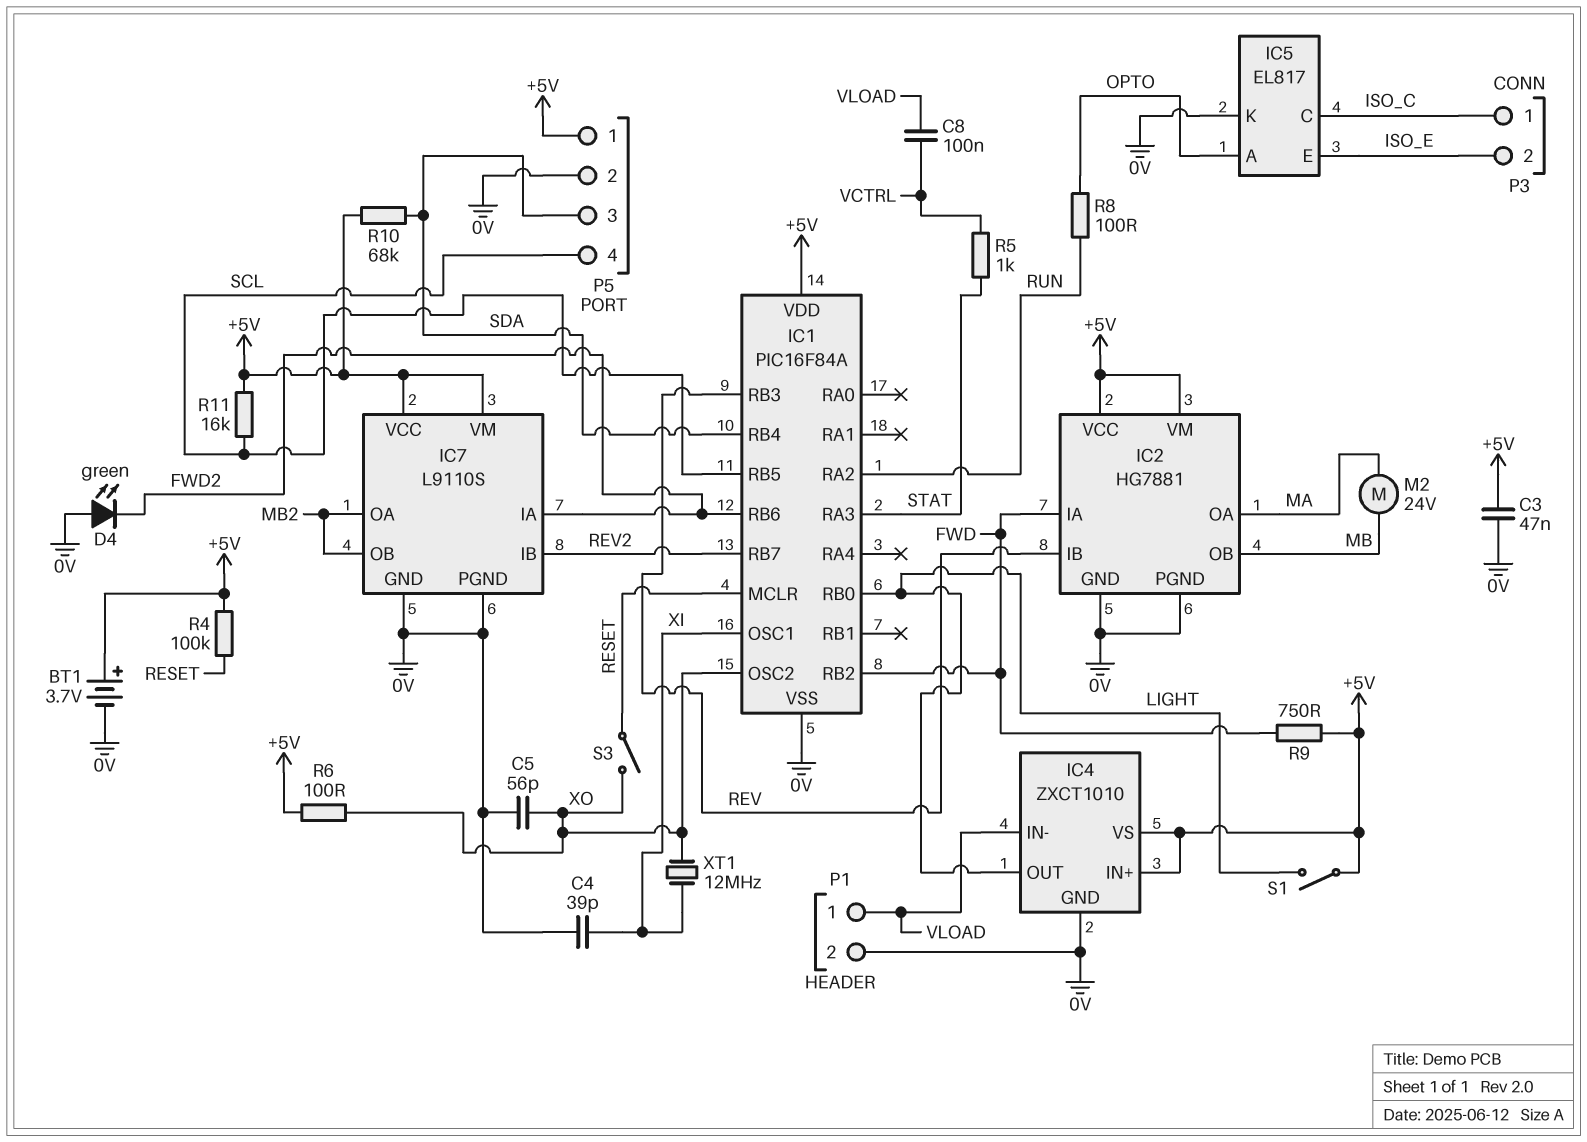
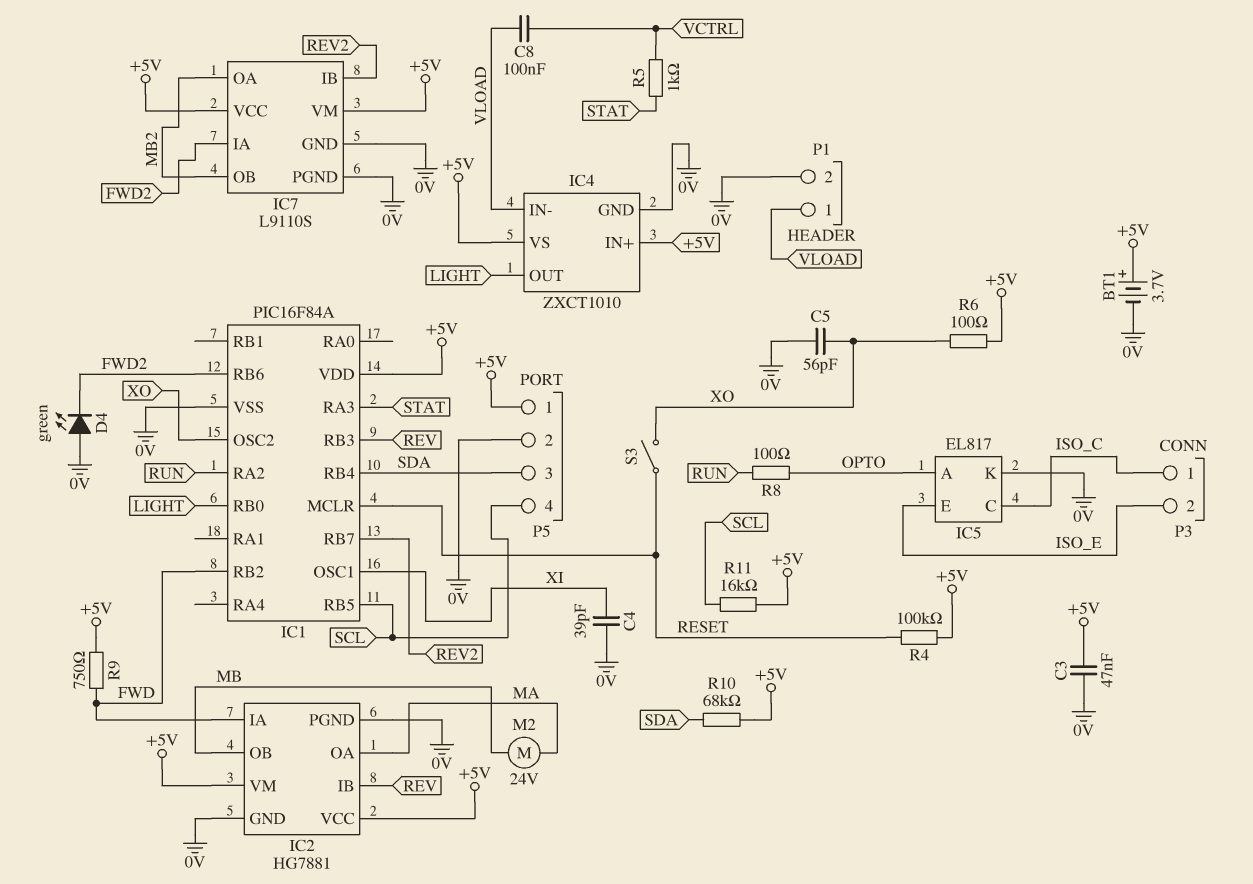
S1: switch (+5V, LIGHT) -> none
XT1: 12MHz (XI, XO) -> none

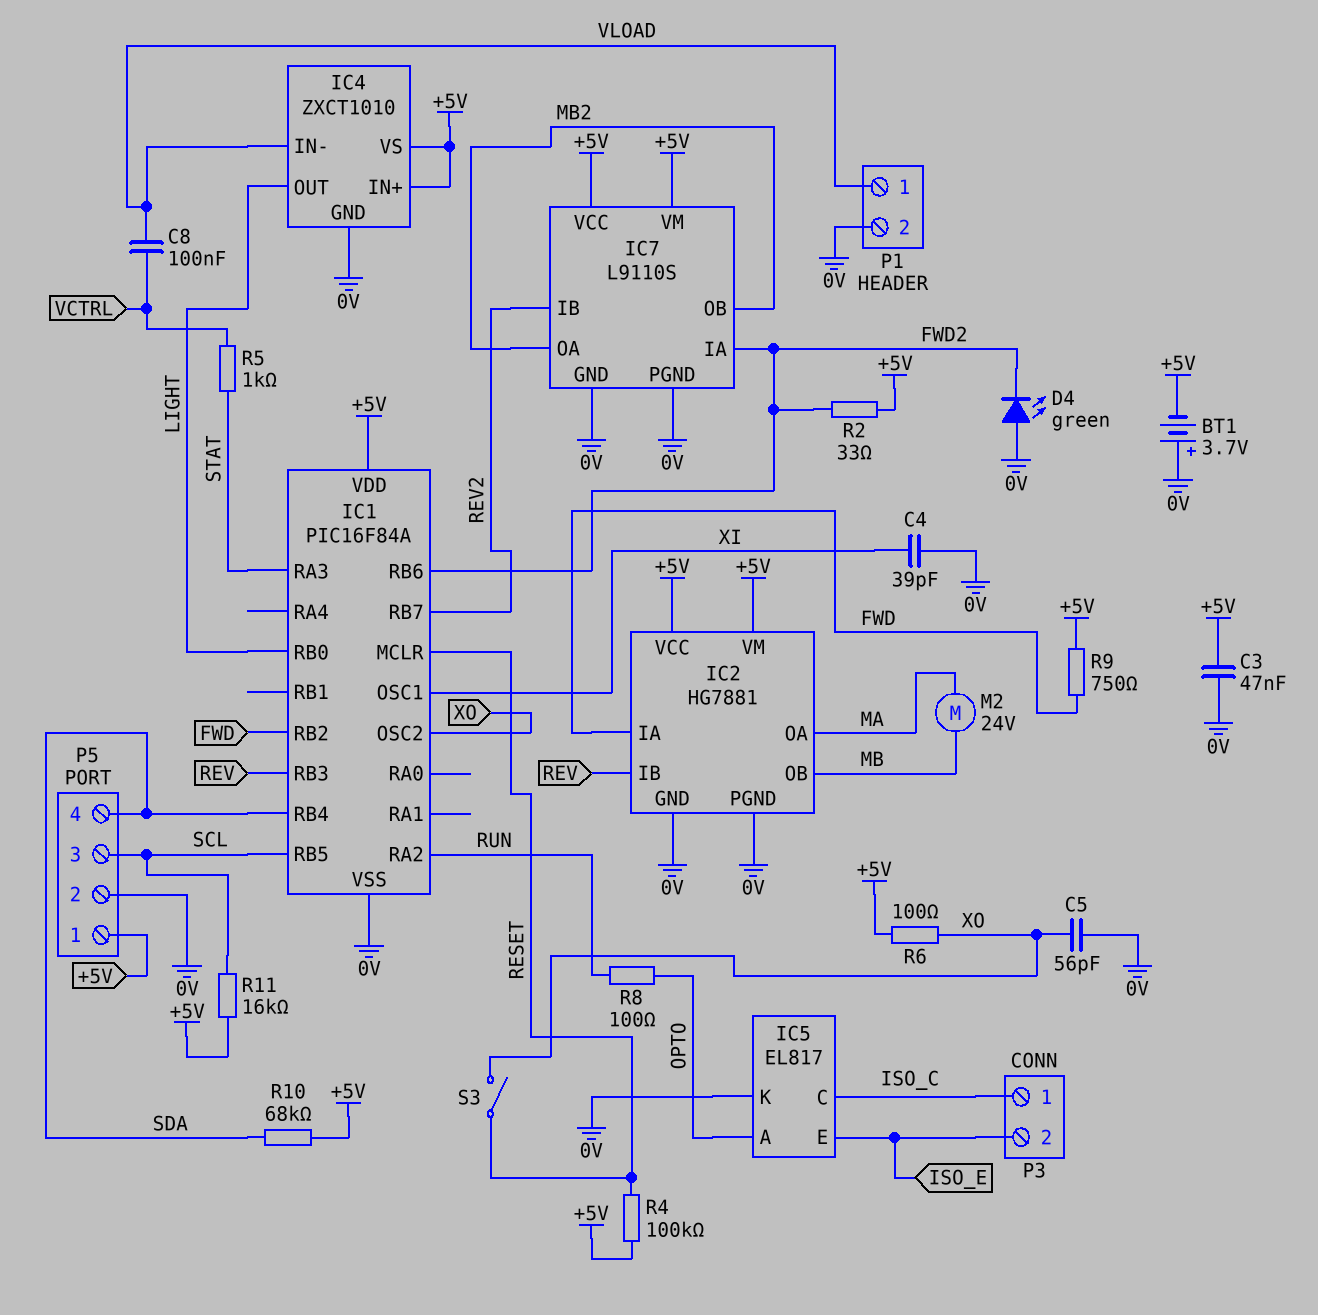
BT1: 3.7V (plus +5V, minus 0V) -> 3.7V (plus 0V, minus +5V)
P5 pin 3: SDA -> SCL
P5 pin 4: SCL -> SDA
R2: none -> 33 (+5V, FWD2)

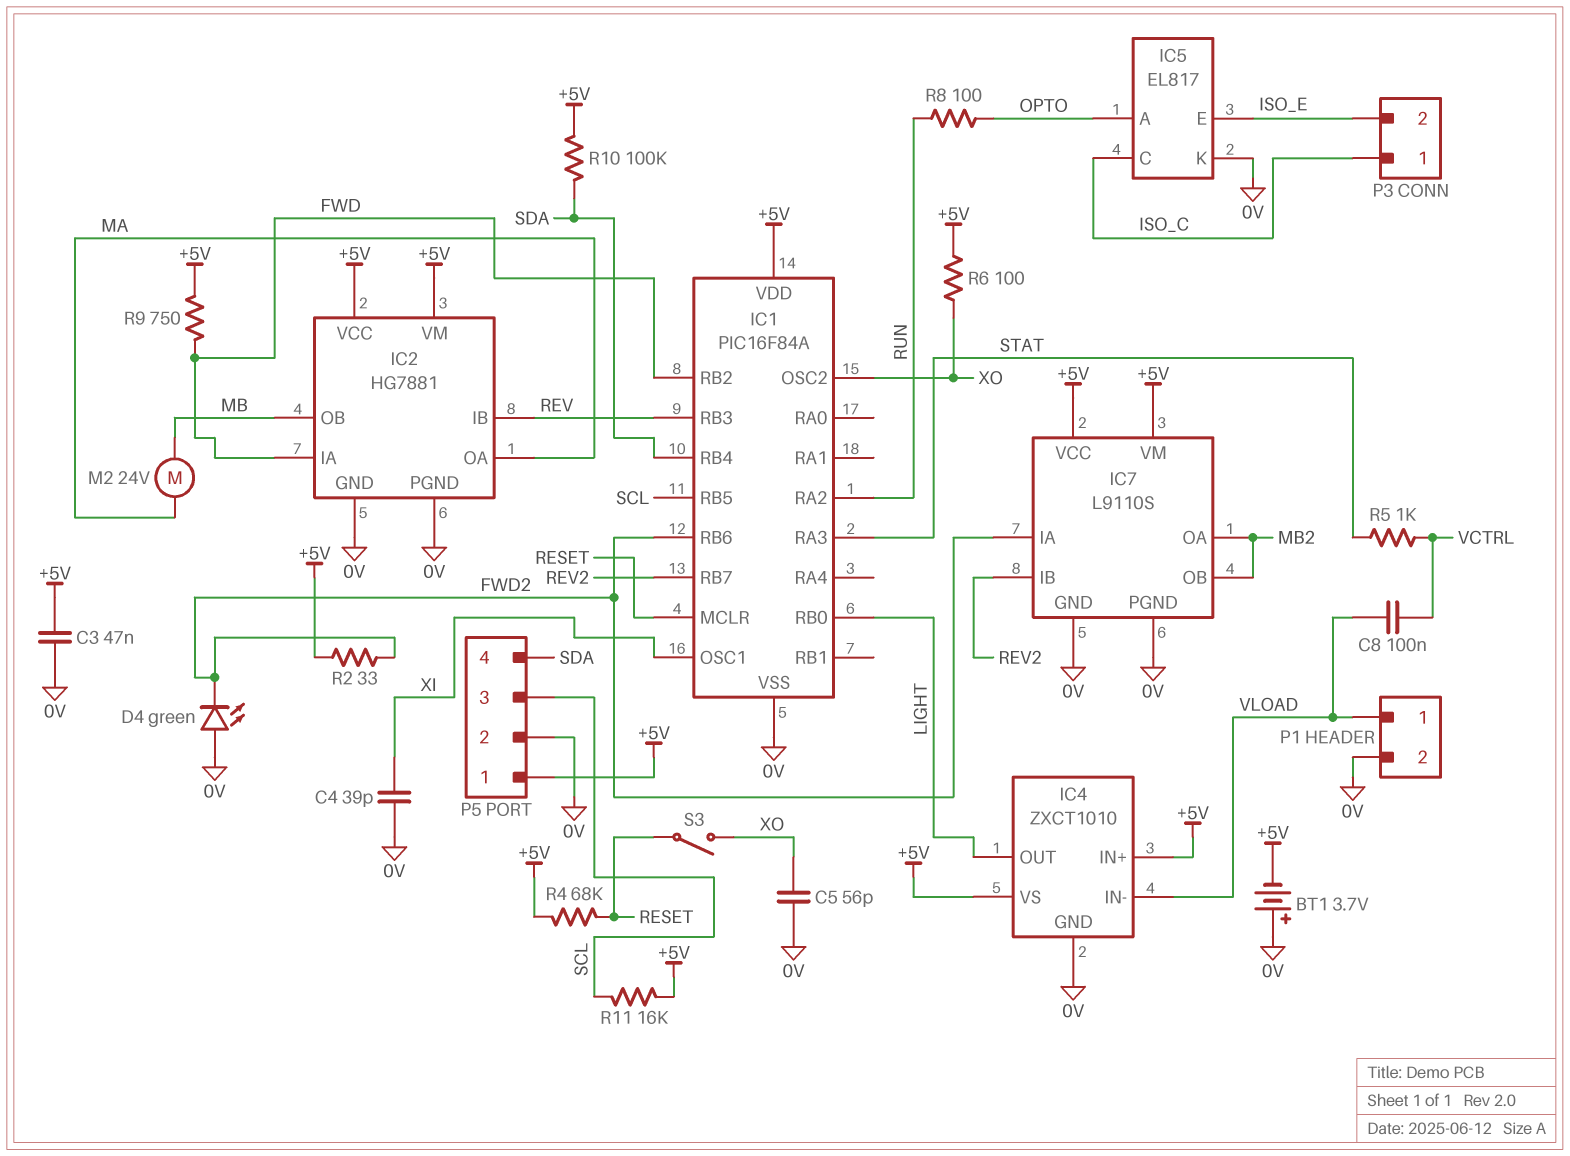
R4: 100k (+5V, RESET) -> 68k (+5V, RESET)
R10: 68k (+5V, SDA) -> 100k (+5V, SDA)

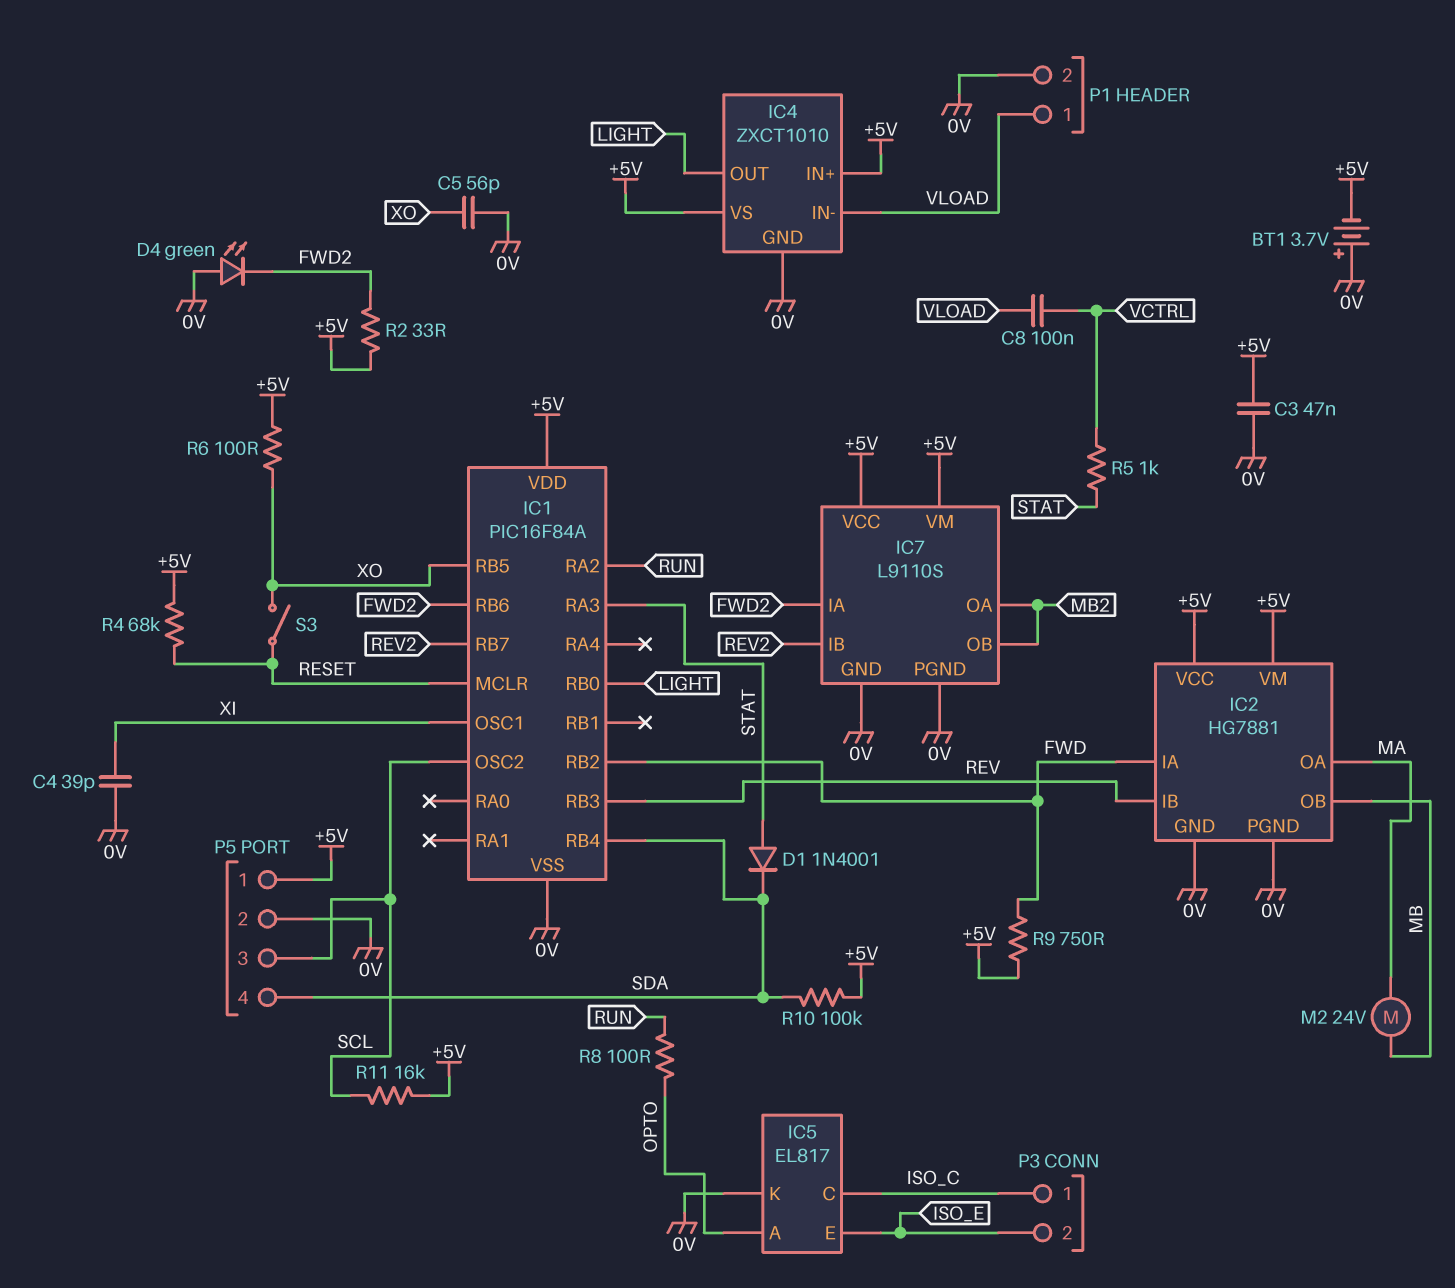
D1: none -> diode 1N4001 (A STAT, K SDA)
IC1 pin OSC2: XO -> SCL
IC1 pin RB5: SCL -> XO

